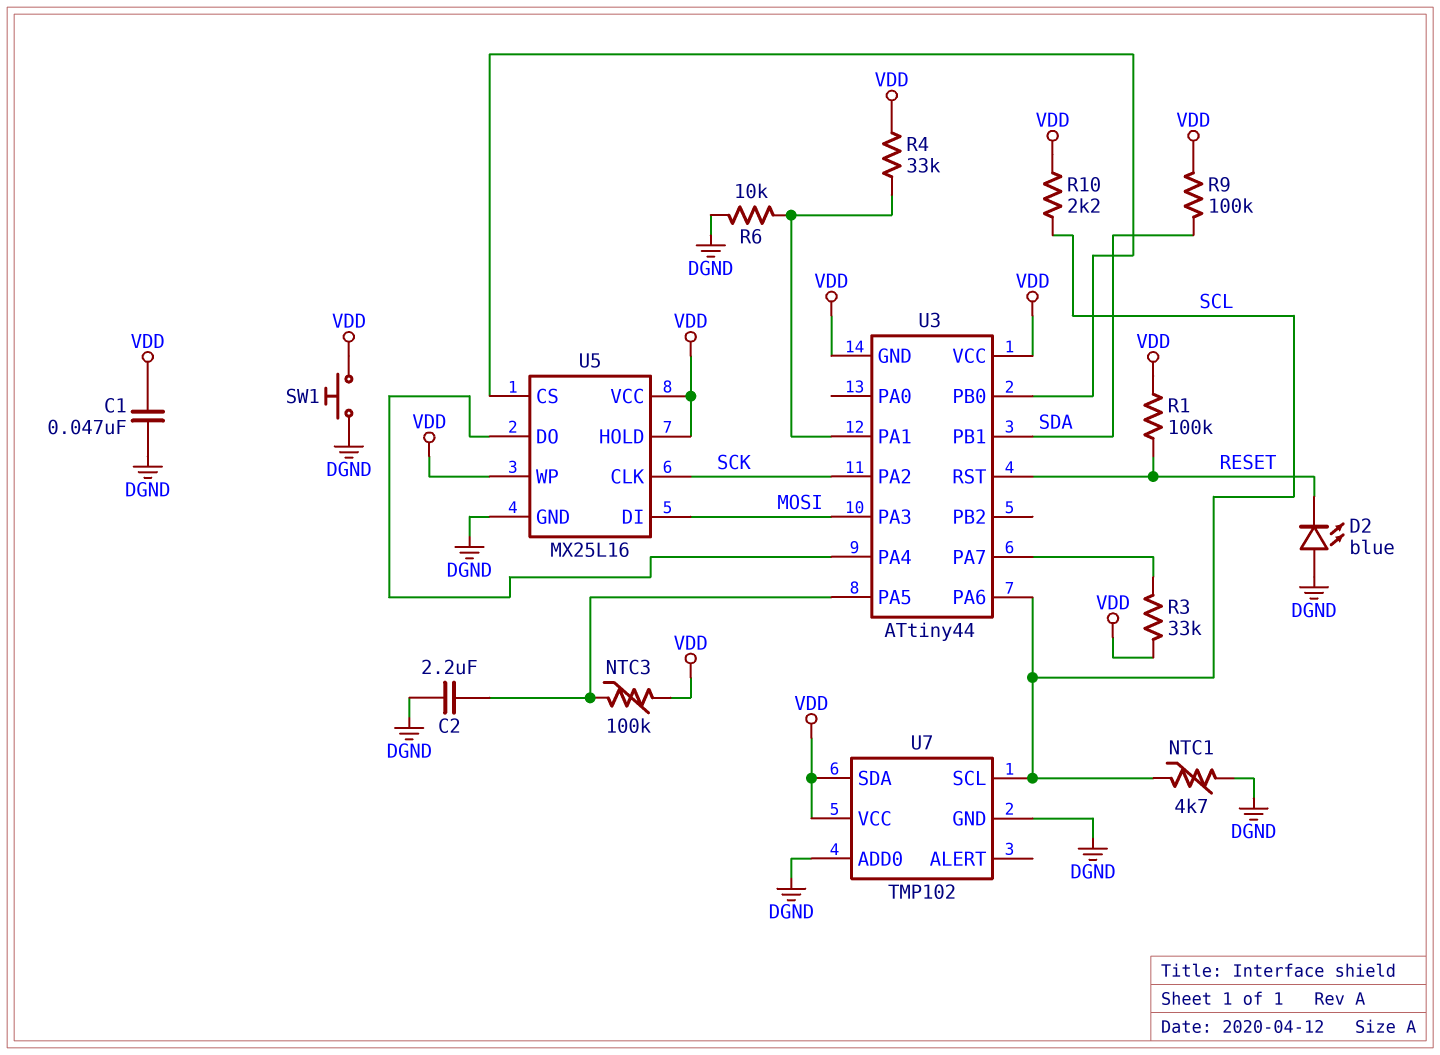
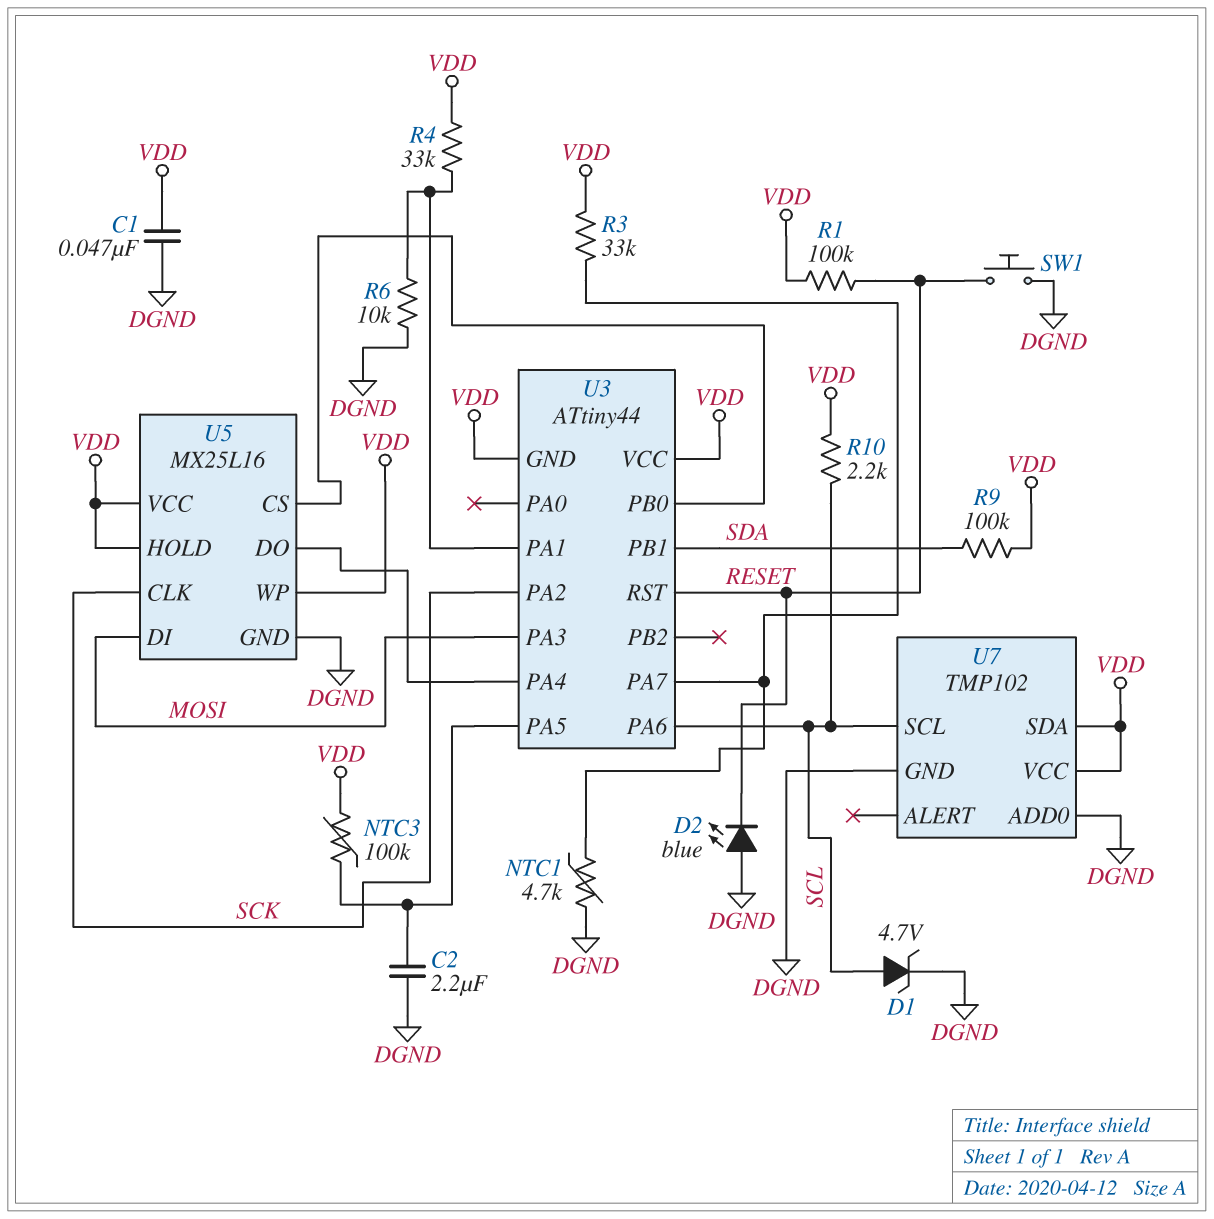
D1: none -> zener 4.7V (A SCL, K DGND)
NTC1: 4.7k (DGND, SCL) -> 4.7k (DGND, U3/PA7)
SW1: button (DGND, VDD) -> button (DGND, RESET)

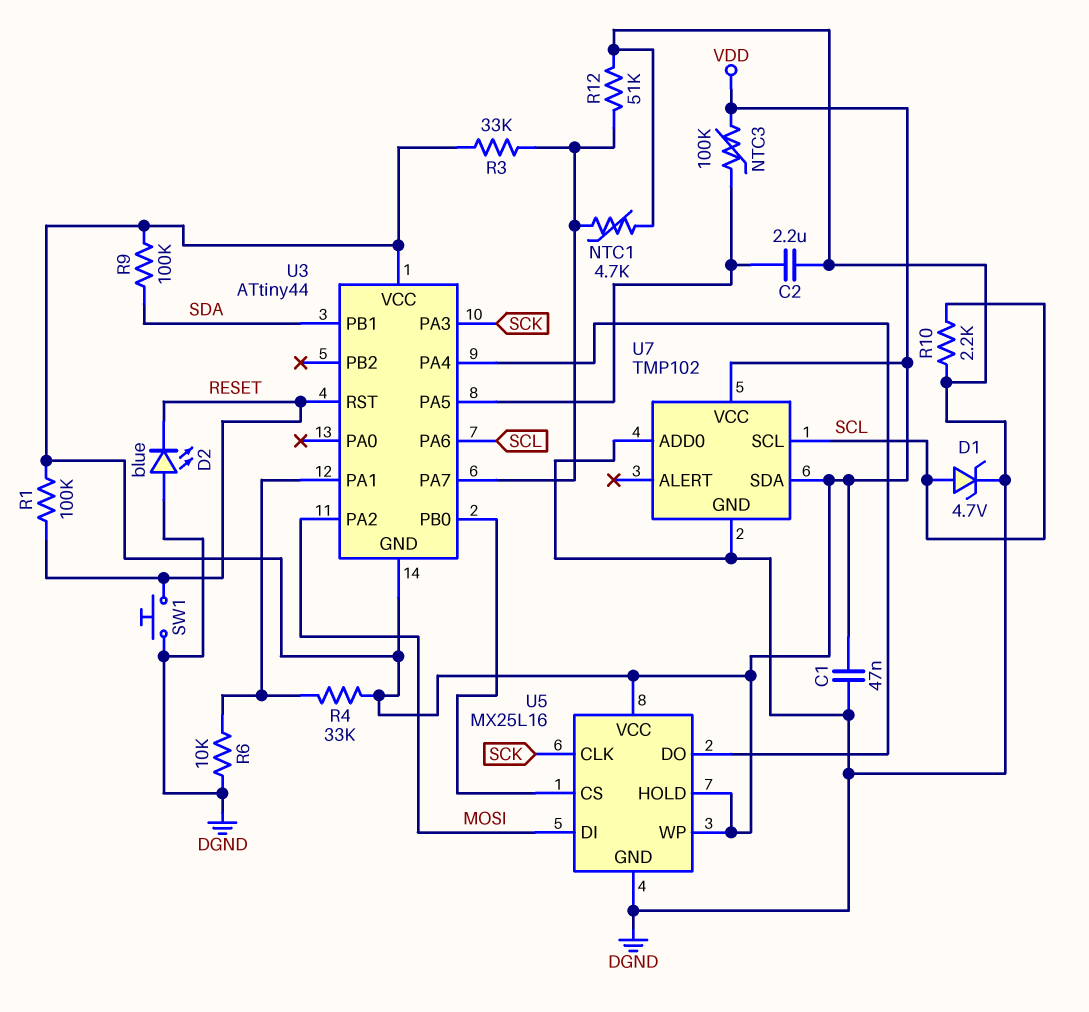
R10: 2.2k (SCL, VDD) -> 2.2k (DGND, SCL)
R12: none -> 51k (DGND, U3/PA7)
U3 pin PA2: SCK -> MOSI
U3 pin PA3: MOSI -> SCK

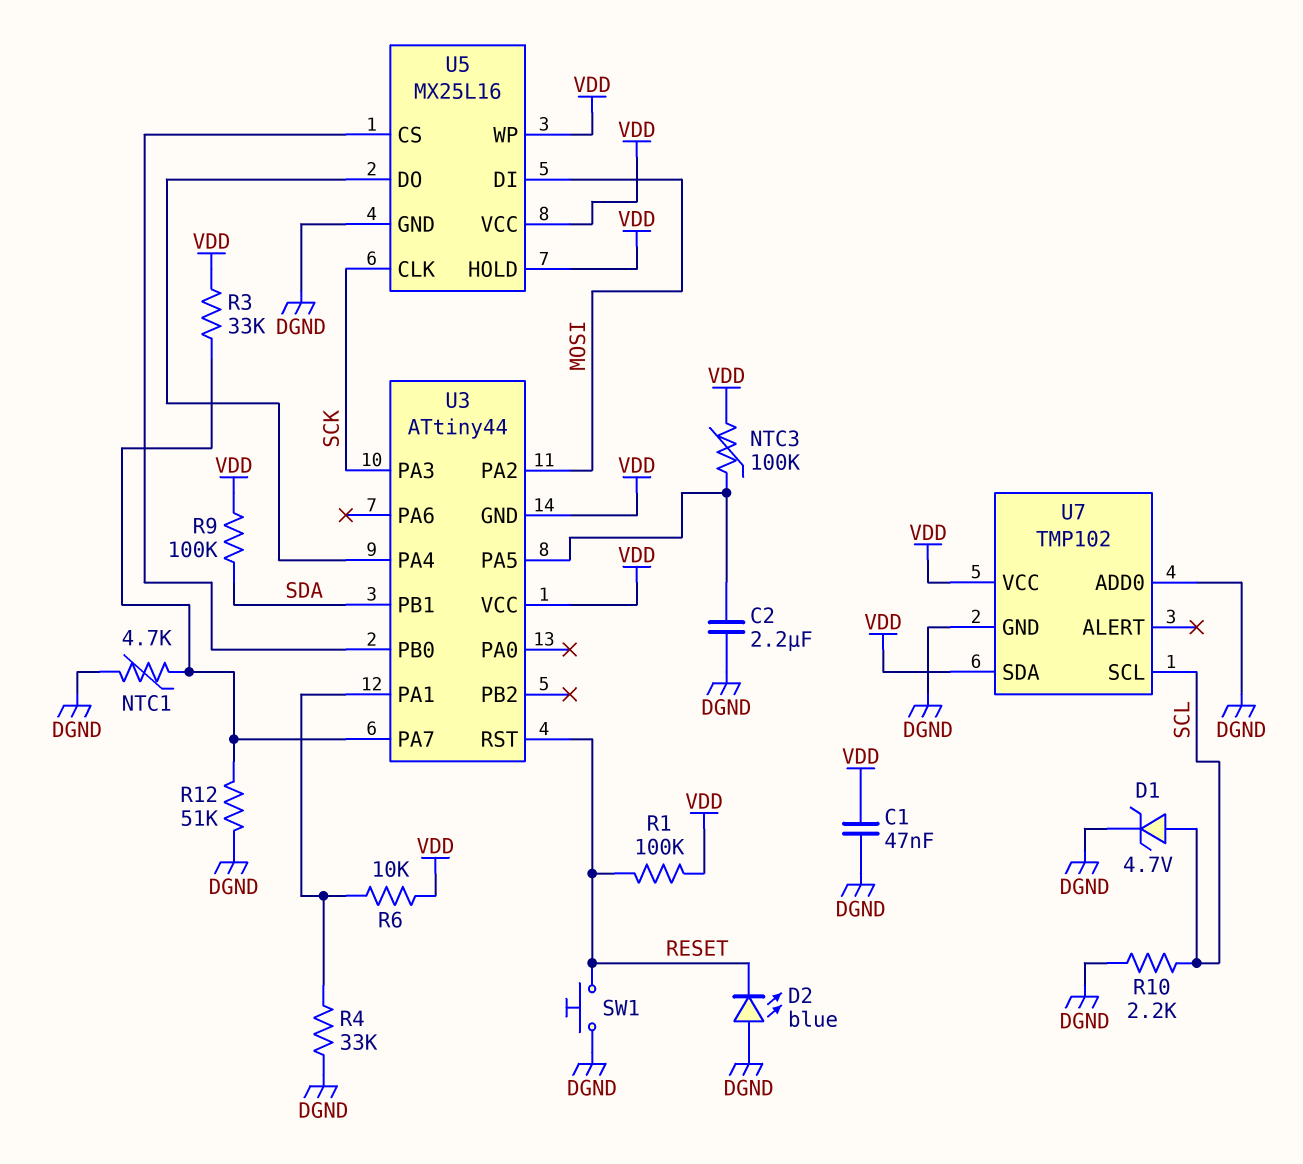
R4: 33k (U3/PA1, VDD) -> 33k (DGND, U3/PA1)
R6: 10k (DGND, U3/PA1) -> 10k (U3/PA1, VDD)
U3 pin PA6: SCL -> none

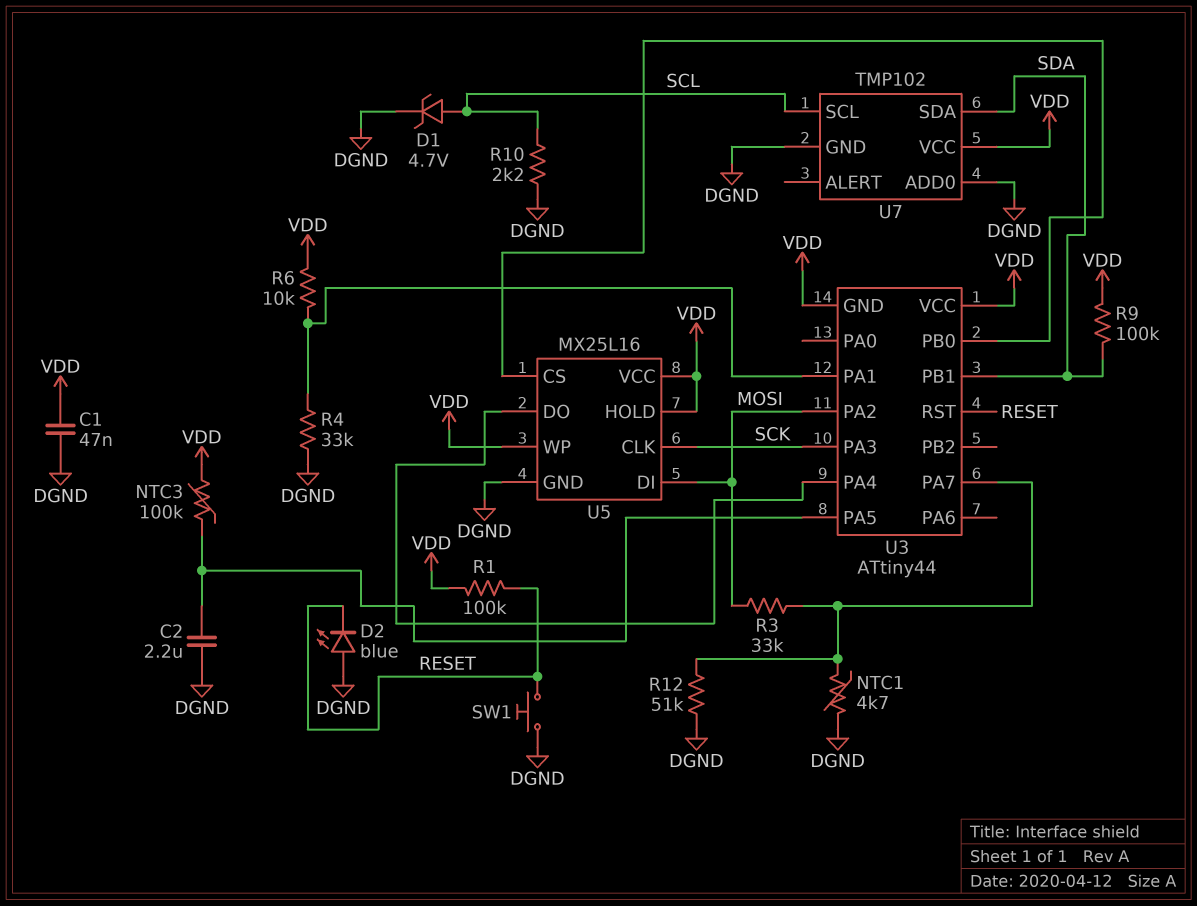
R3: 33k (U3/PA7, VDD) -> 33k (MOSI, U3/PA7)
U7 pin SDA: VDD -> SDA

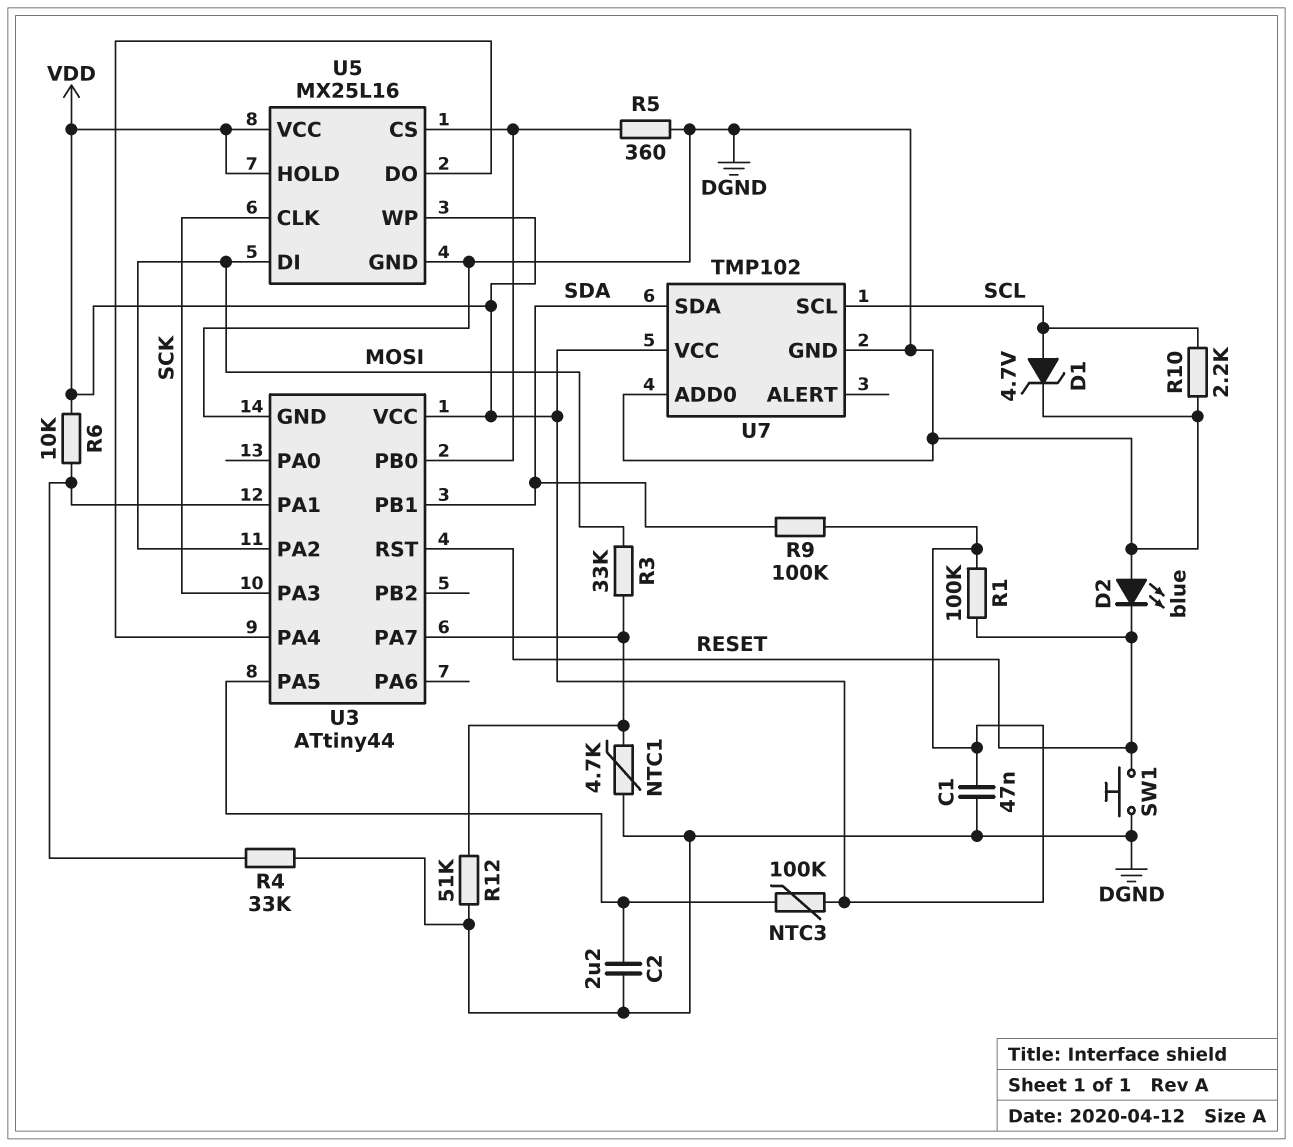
R5: none -> 360 (DGND, U3/PB0)
U3 pin GND: VDD -> DGND

